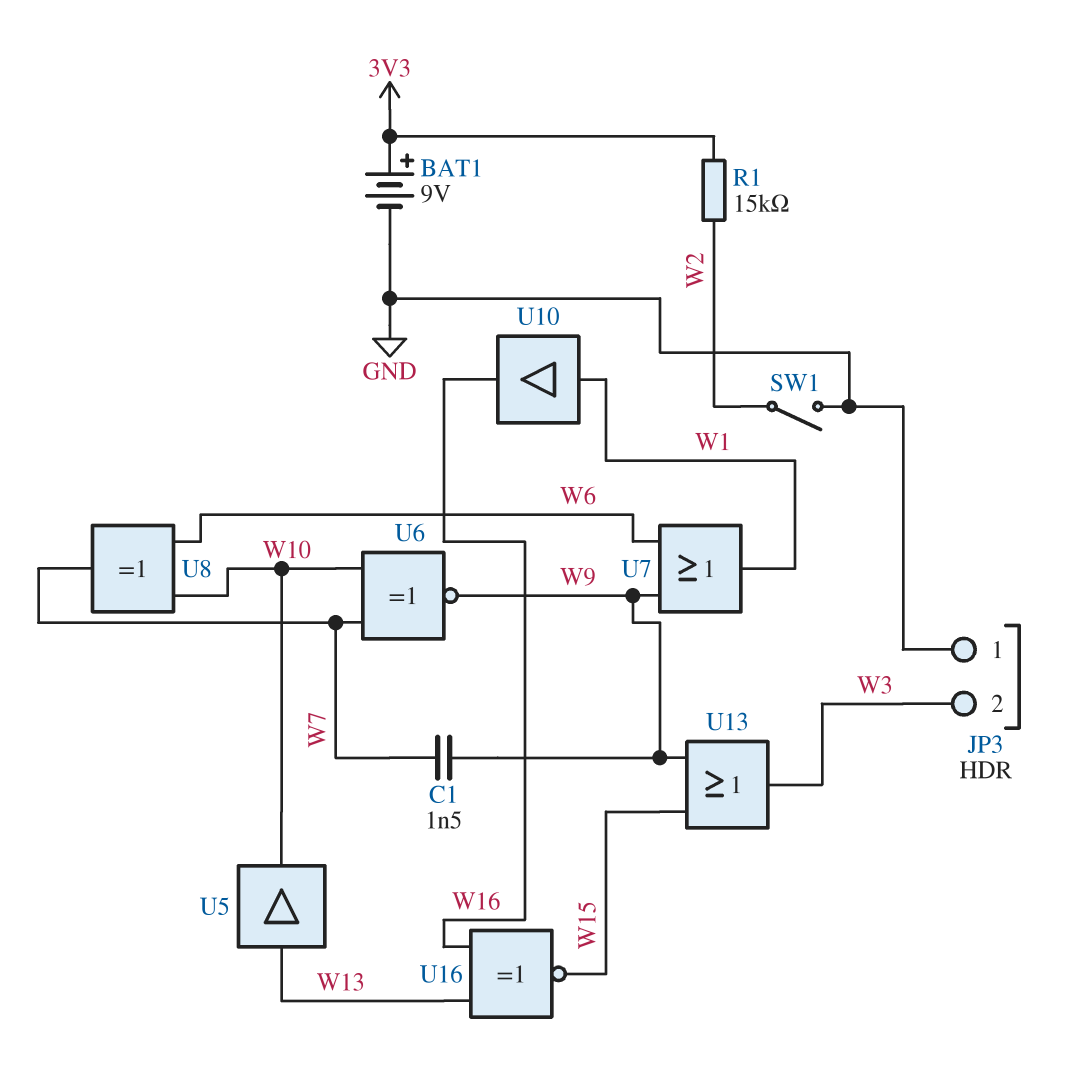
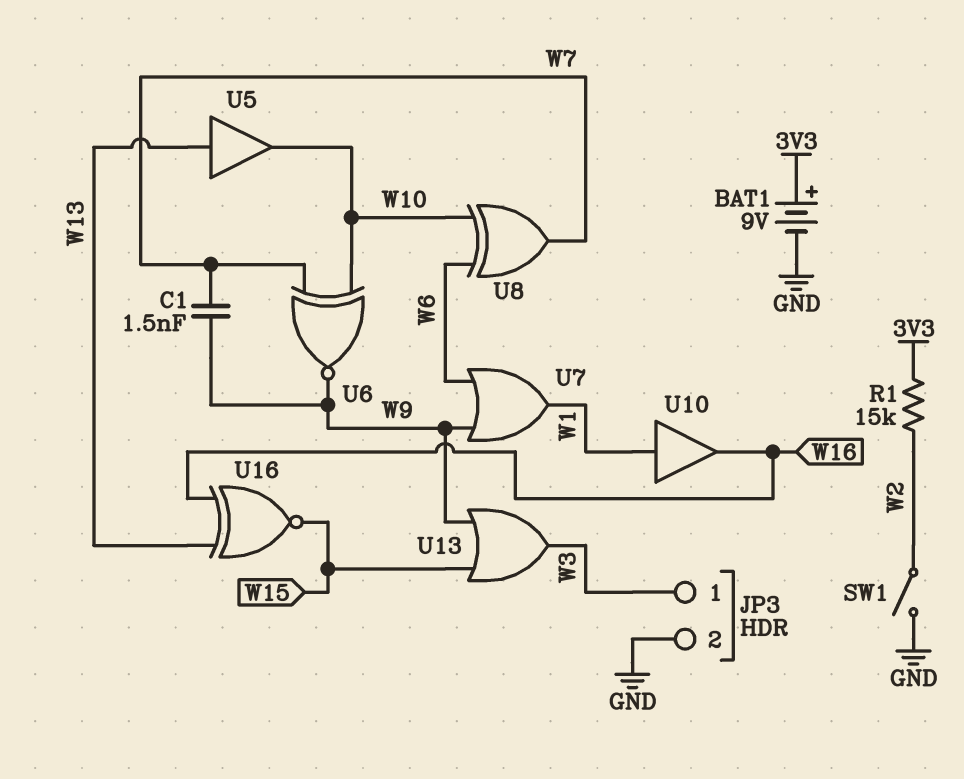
JP3 pin 1: GND -> W3
JP3 pin 2: W3 -> GND

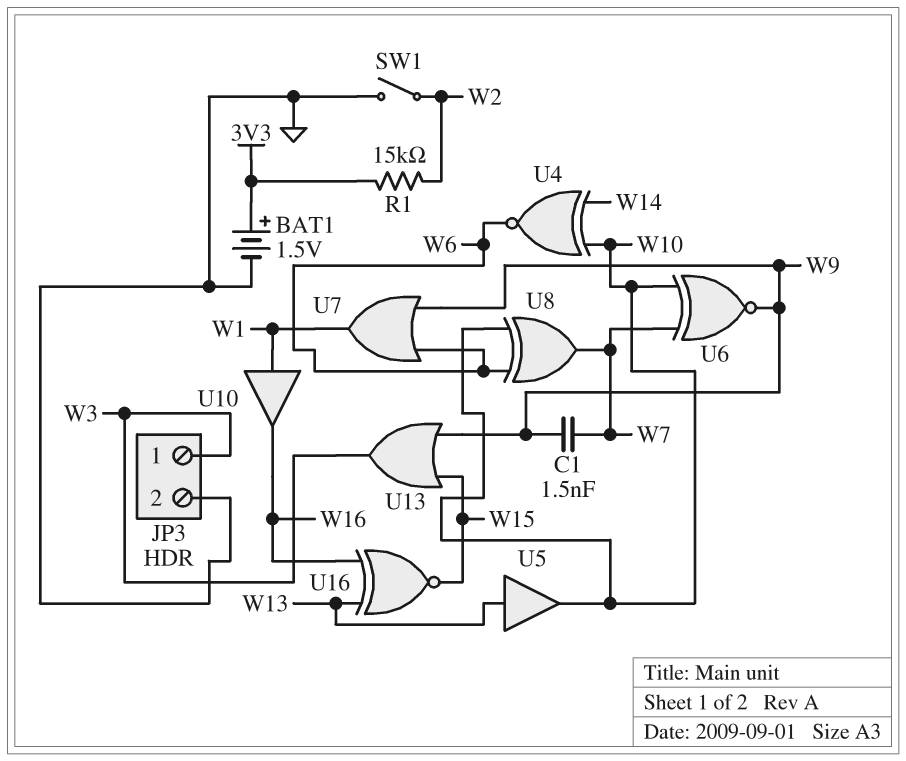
BAT1: 9V (plus 3V3, minus GND) -> 1.5V (plus 3V3, minus GND)
U4: none -> XNOR (in W10, in W14, out W6)

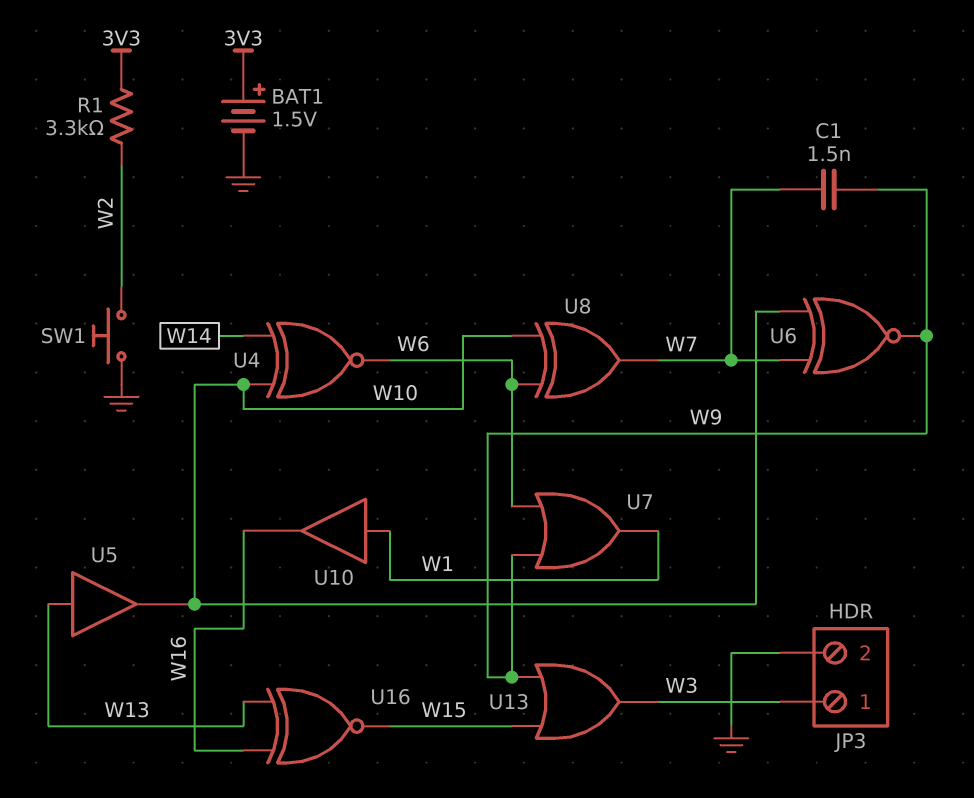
R1: 15k (3V3, W2) -> 3.3k (3V3, W2)
SW1: switch (GND, W2) -> button (GND, W2)

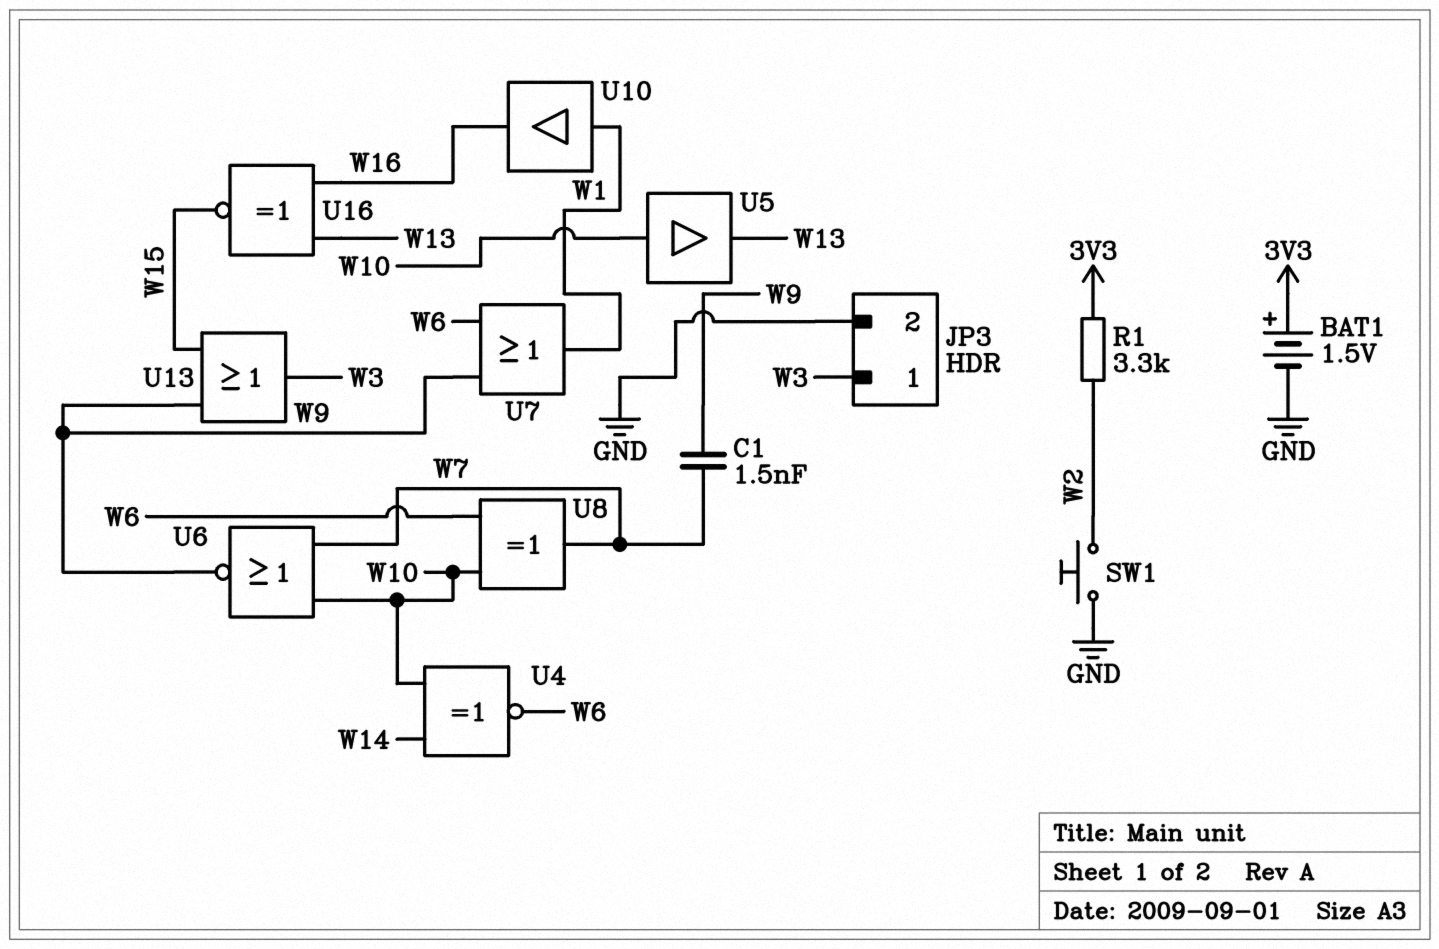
U5: buffer (in W13, out W10) -> buffer (in W10, out W13)
U6: XNOR (in W7, in W10, out W9) -> NOR (in W7, in W10, out W9)

